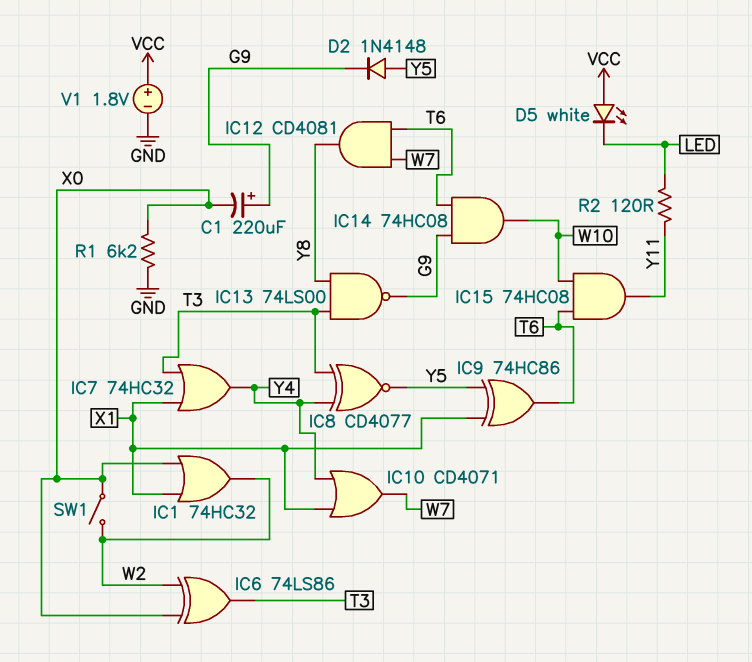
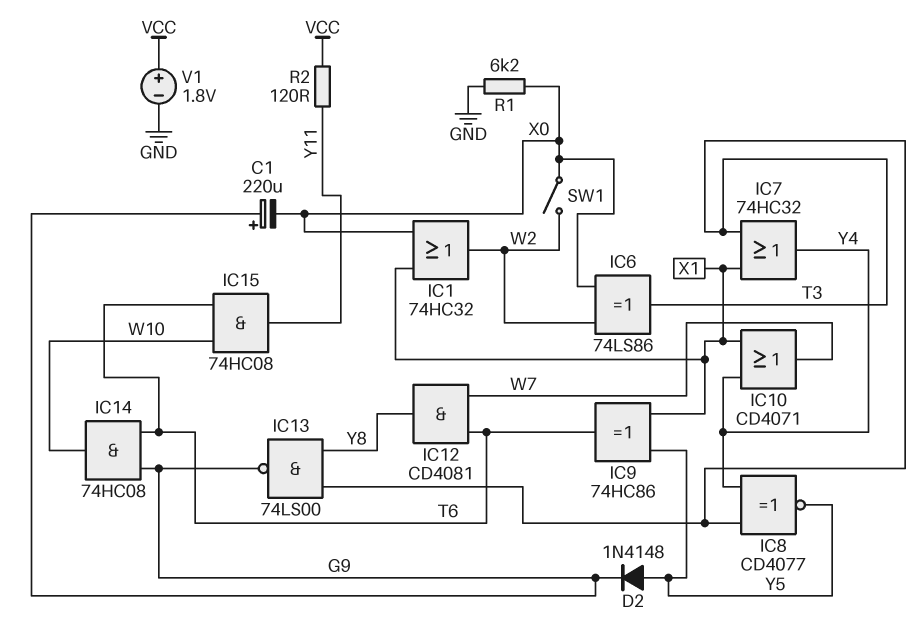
D5: LED white (A VCC, K LED) -> none
R2: 120 (LED, Y11) -> 120 (VCC, Y11)

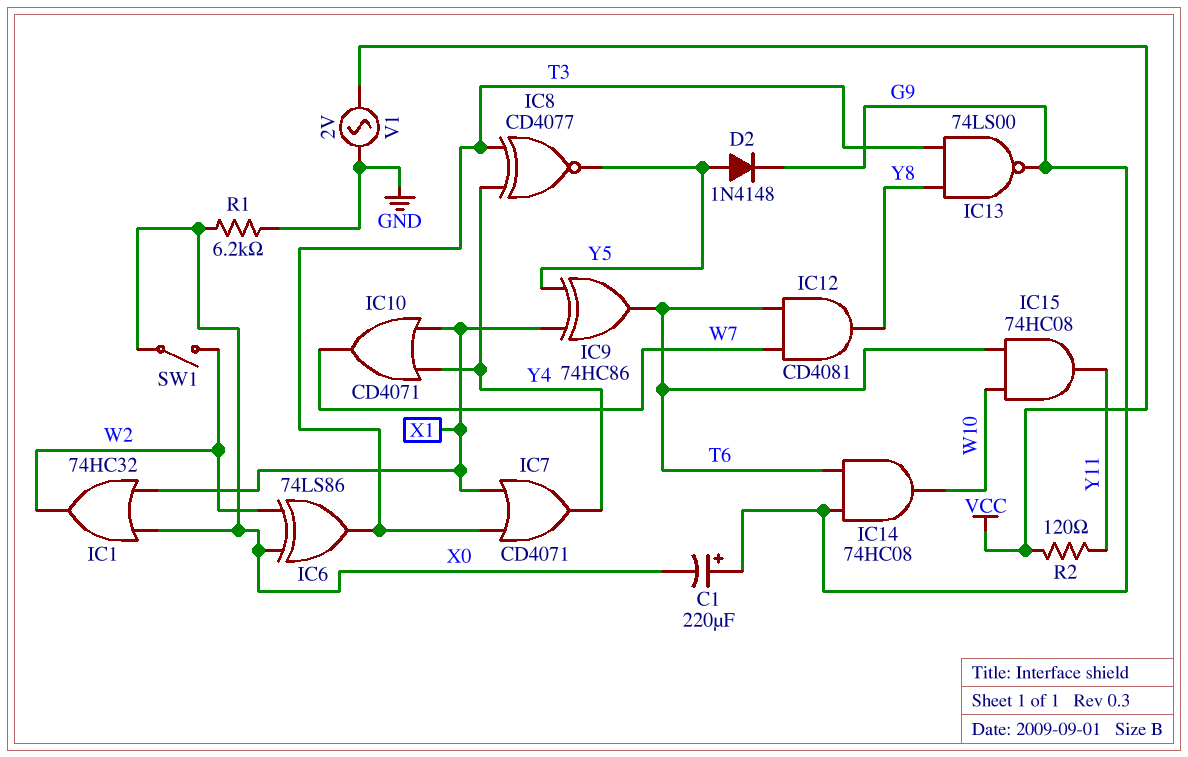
IC7: OR 74HC32 (in T3, in X1, out Y4) -> OR CD4071 (in T3, in X1, out Y4)
V1: 1.8V (plus VCC, minus GND) -> AC 2V (GND, VCC)

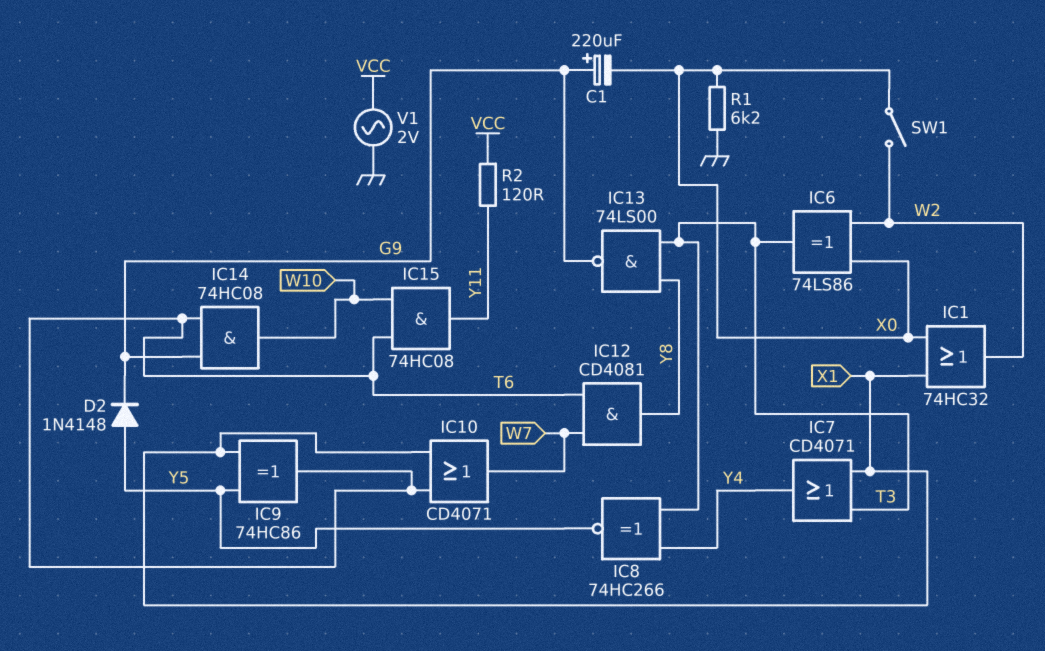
IC8: XNOR CD4077 (in T3, in Y4, out Y5) -> XNOR 74HC266 (in T3, in Y4, out Y5)
IC10: OR CD4071 (in X1, in Y4, out W7) -> OR CD4071 (in T6, in X1, out W7)

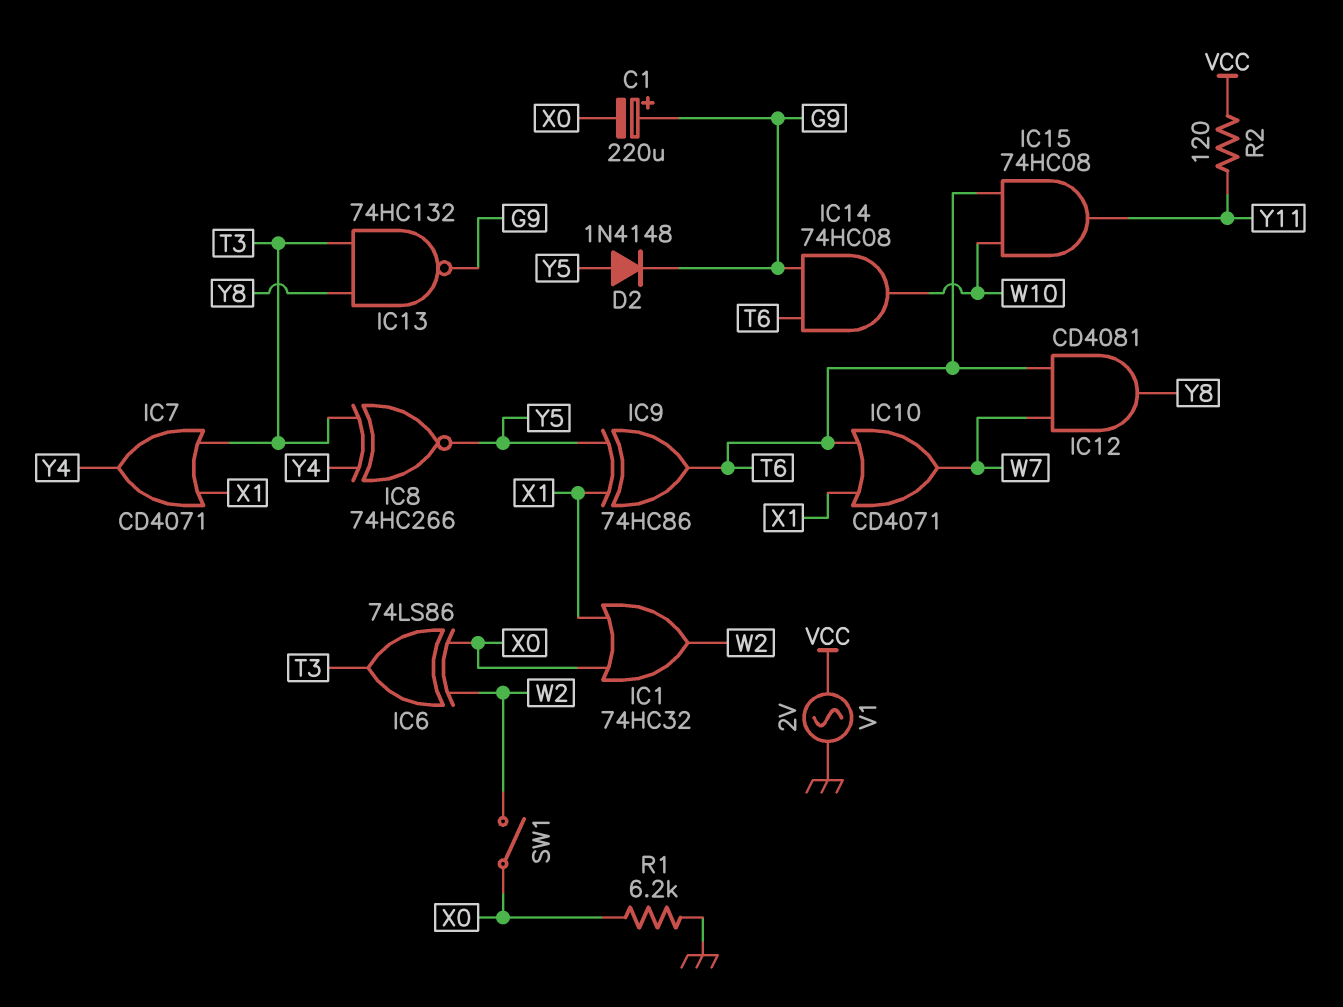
IC13: NAND 74LS00 (in T3, in Y8, out G9) -> NAND 74HC132 (in T3, in Y8, out G9)

